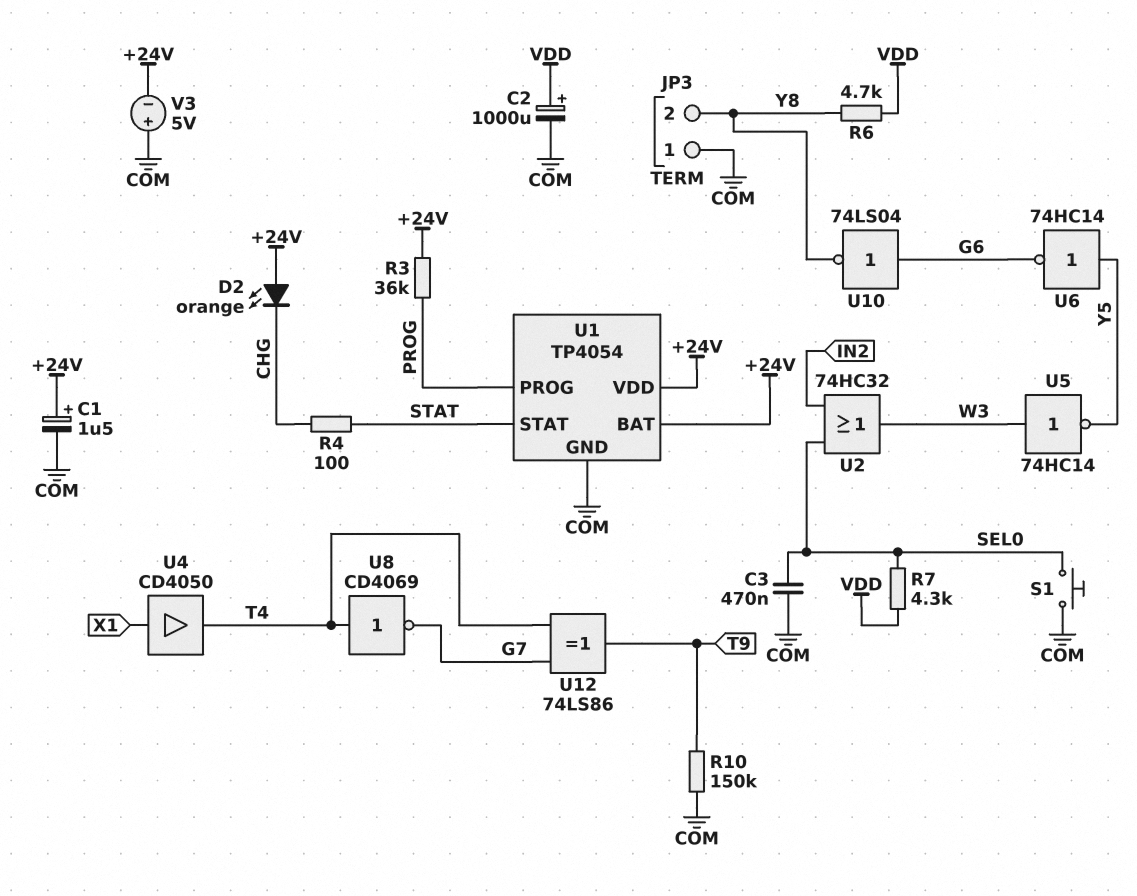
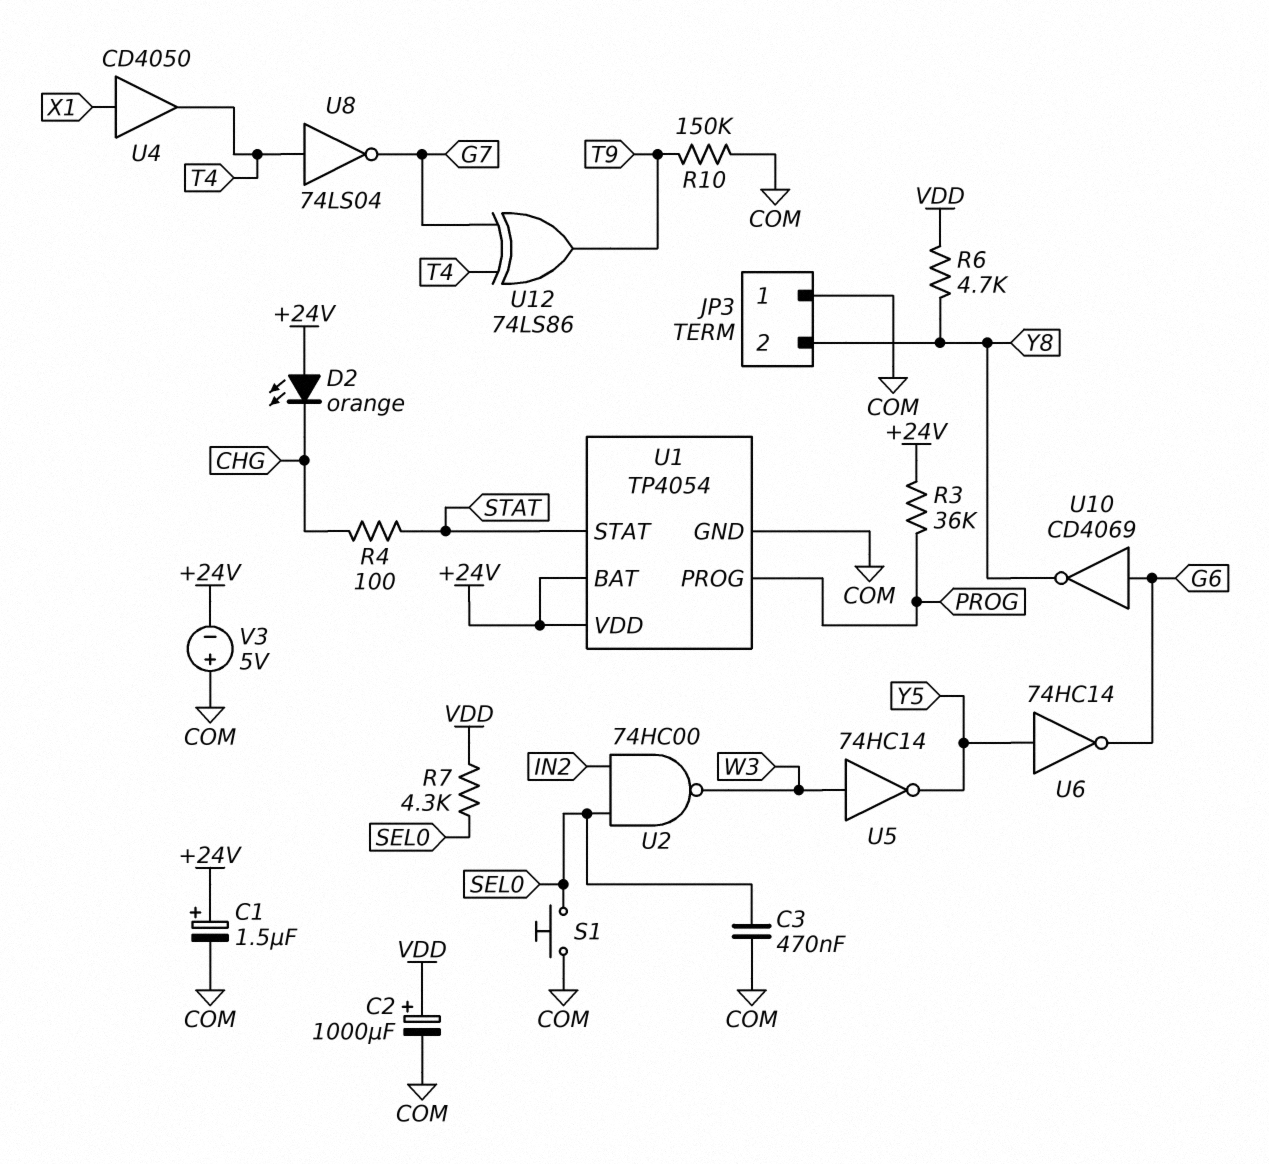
U2: OR 74HC32 (in IN2, in SEL0, out W3) -> NAND 74HC00 (in IN2, in SEL0, out W3)
U8: NOT CD4069 (in T4, out G7) -> NOT 74LS04 (in T4, out G7)
U10: NOT 74LS04 (in G6, out Y8) -> NOT CD4069 (in G6, out Y8)

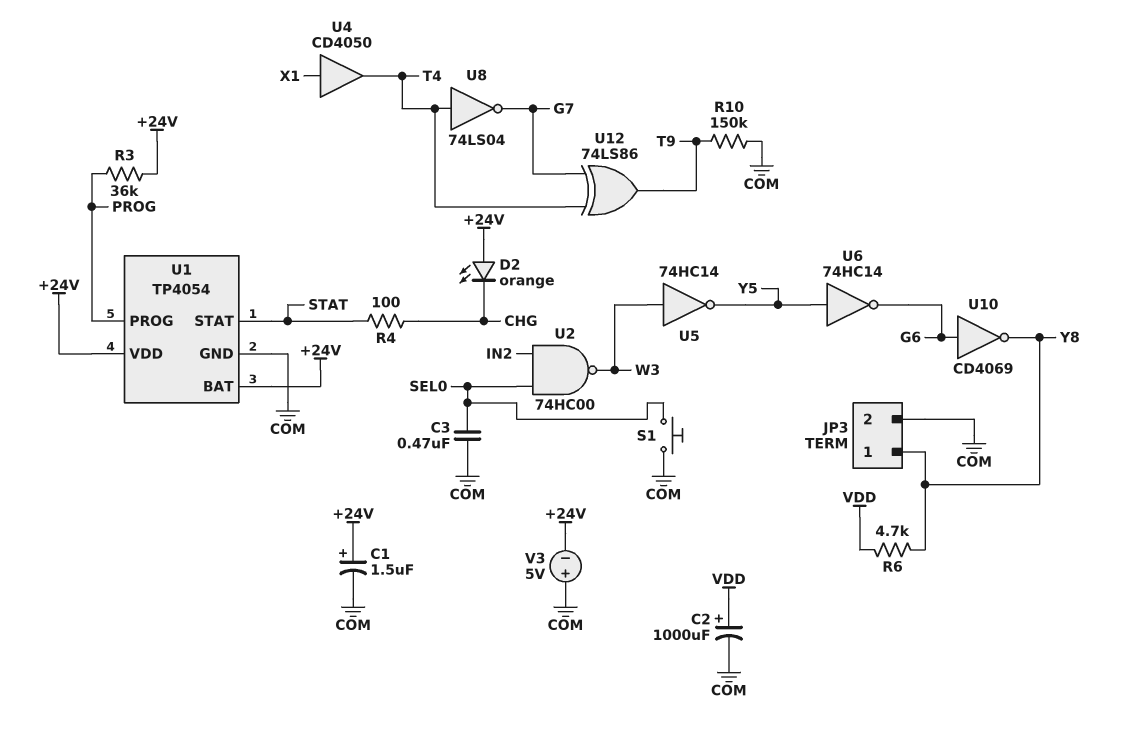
JP3 pin 1: COM -> Y8
JP3 pin 2: Y8 -> COM
R7: 4.3k (SEL0, VDD) -> none

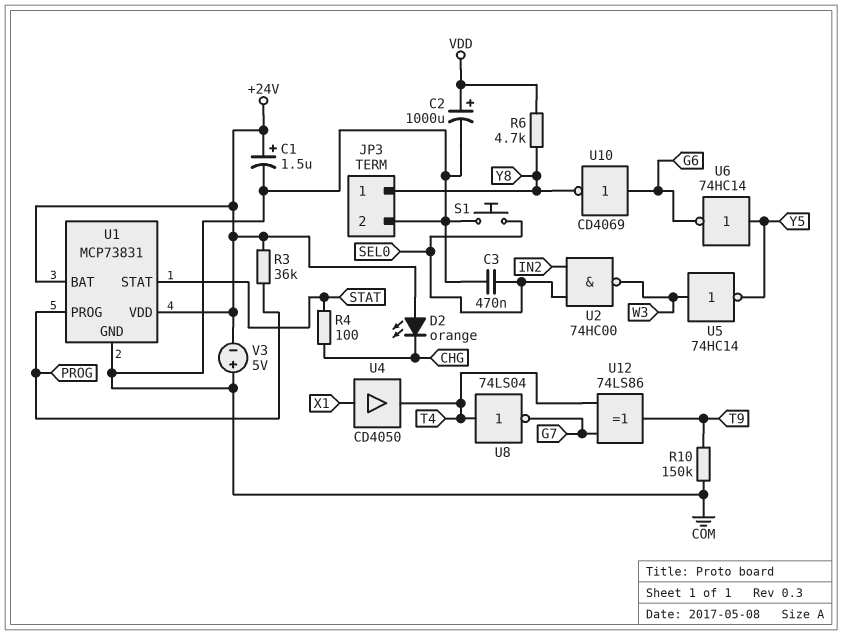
U1: TP4054 -> MCP73831

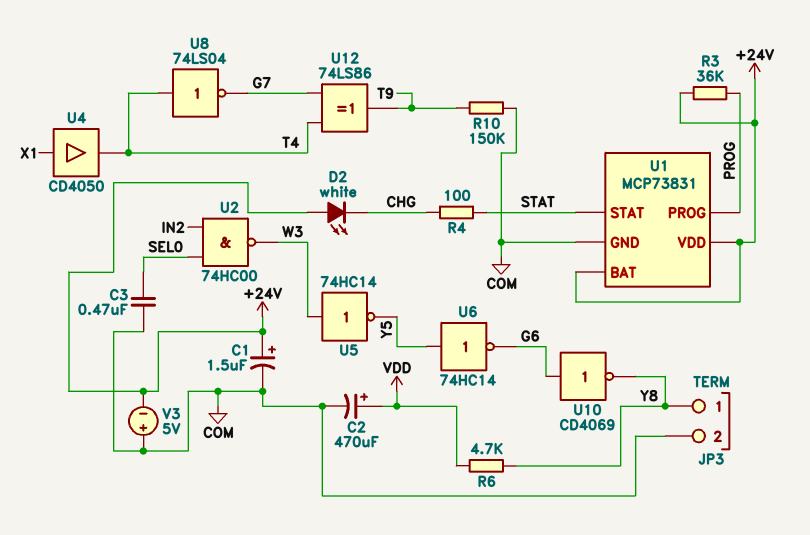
C2: 1000uF (plus VDD, minus COM) -> 470uF (plus VDD, minus COM)
D2: LED orange (A +24V, K CHG) -> LED white (A +24V, K CHG)
S1: button (COM, SEL0) -> none

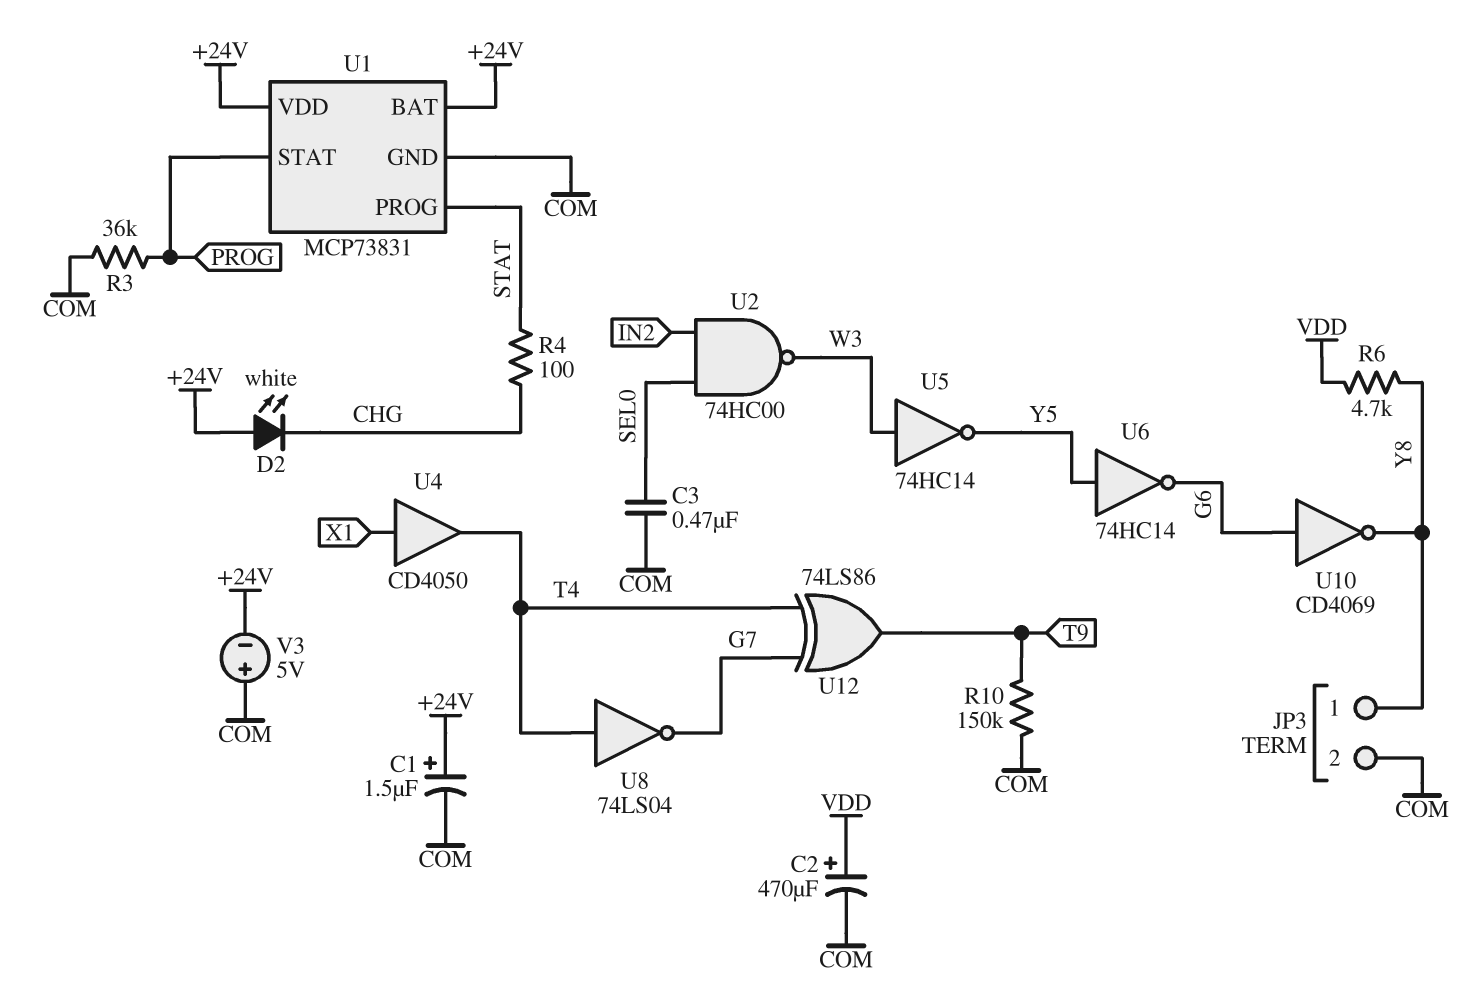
R3: 36k (+24V, PROG) -> 36k (COM, PROG)
U1 pin PROG: PROG -> STAT
U1 pin STAT: STAT -> PROG

